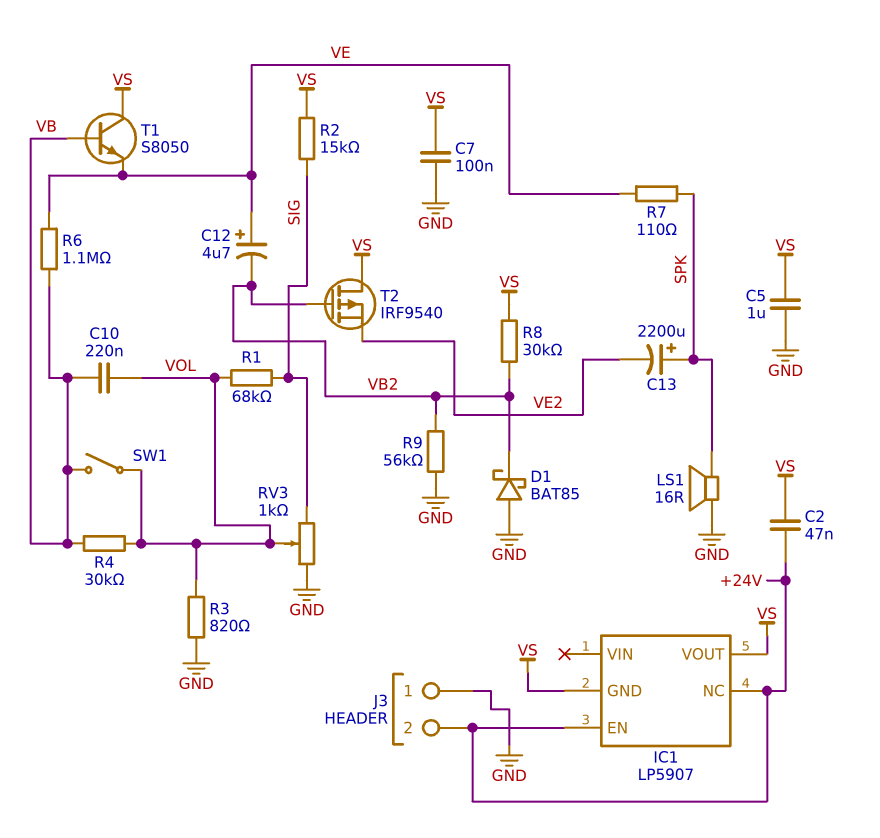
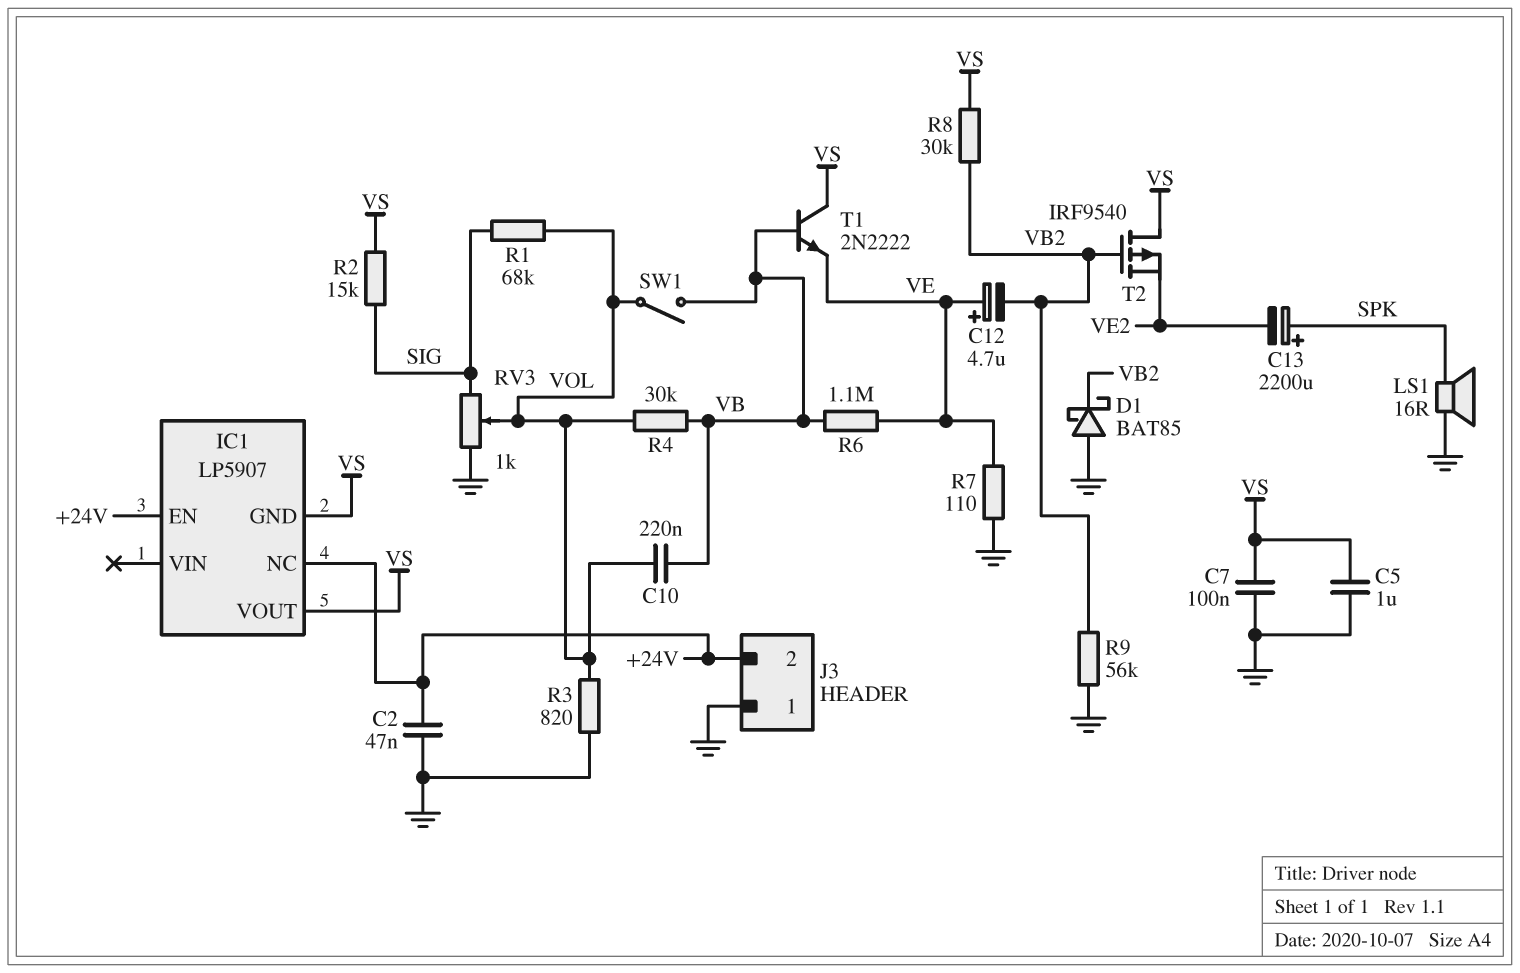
C2: 47nF (+24V, VS) -> 47nF (+24V, GND)
R7: 110 (SPK, VE) -> 110 (GND, VE)
T1: NPN S8050 (B VB, C VS, E VE) -> NPN 2N2222 (B VB, C VS, E VE)

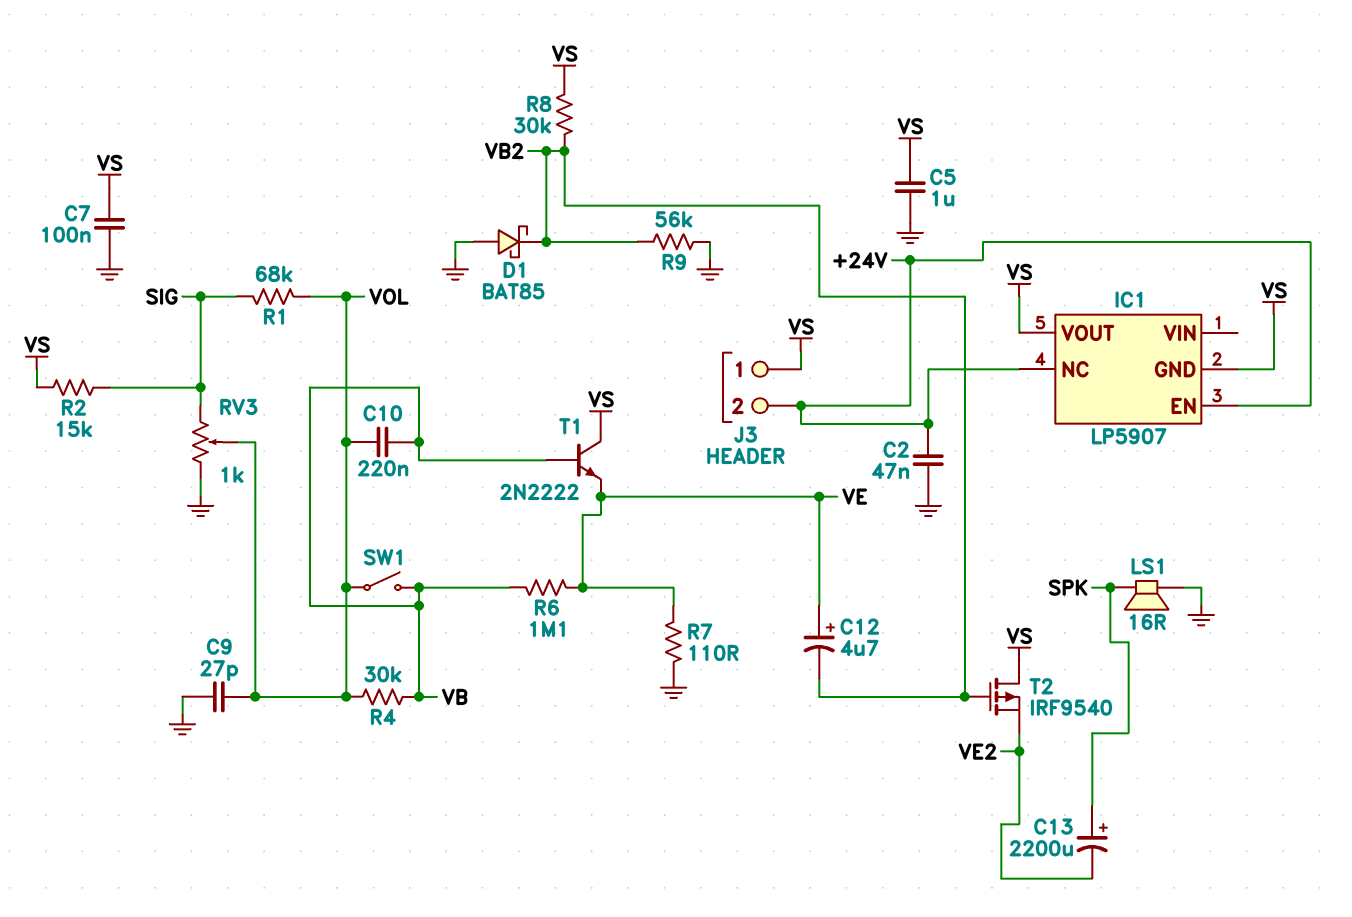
C9: none -> 27pF (GND, VOL)
J3 pin 1: GND -> VS
R3: 820 (GND, VOL) -> none

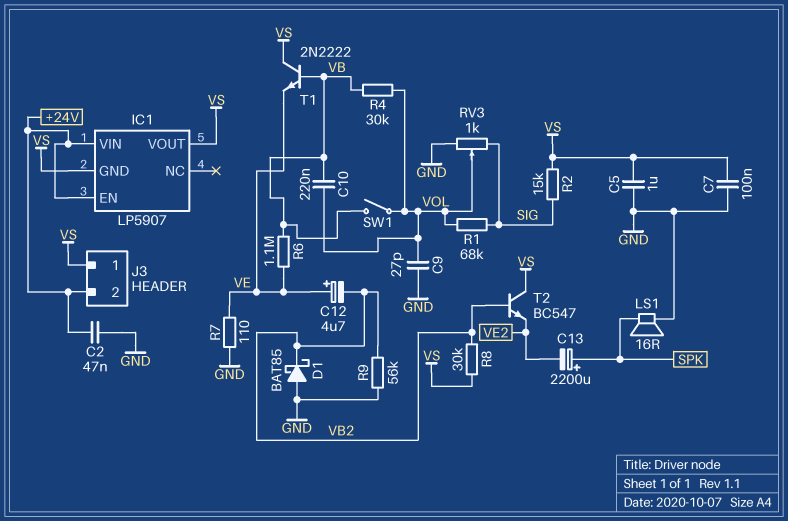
IC1 pin NC: +24V -> none
IC1 pin VIN: none -> +24V
T2: PMOS IRF9540 (G VB2, D VS, S VE2) -> NPN BC547 (B VB2, C VS, E VE2)

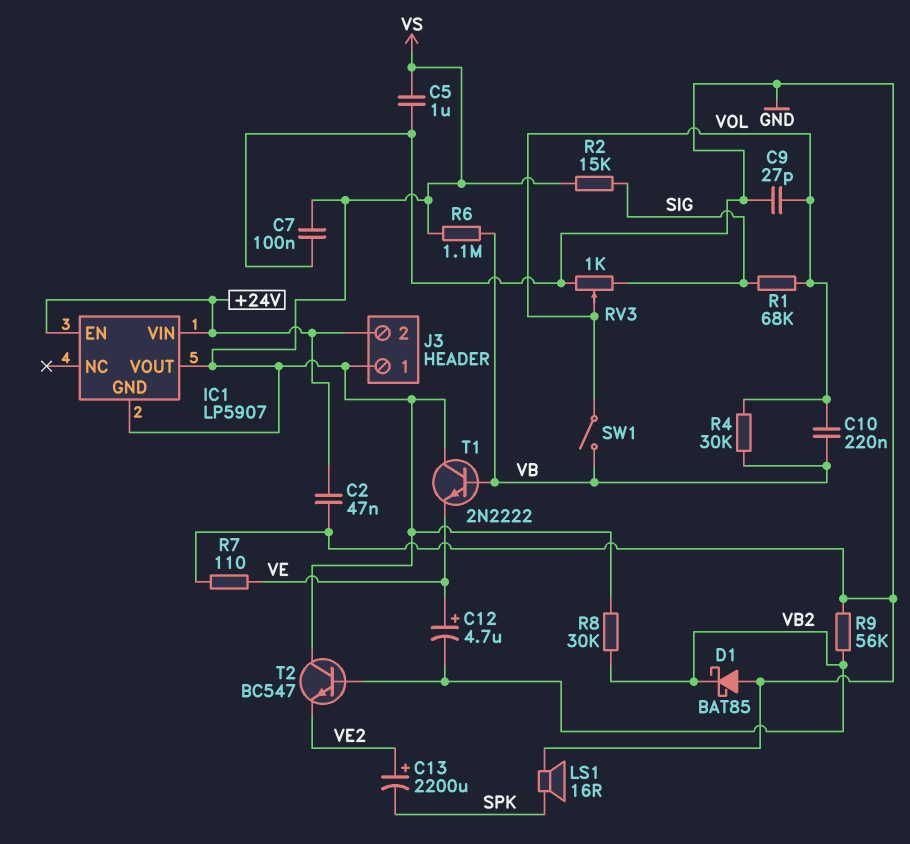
C13: 2200uF (plus SPK, minus VE2) -> 2200uF (plus VE2, minus SPK)
R6: 1.1M (VB, VE) -> 1.1M (VB, VS)

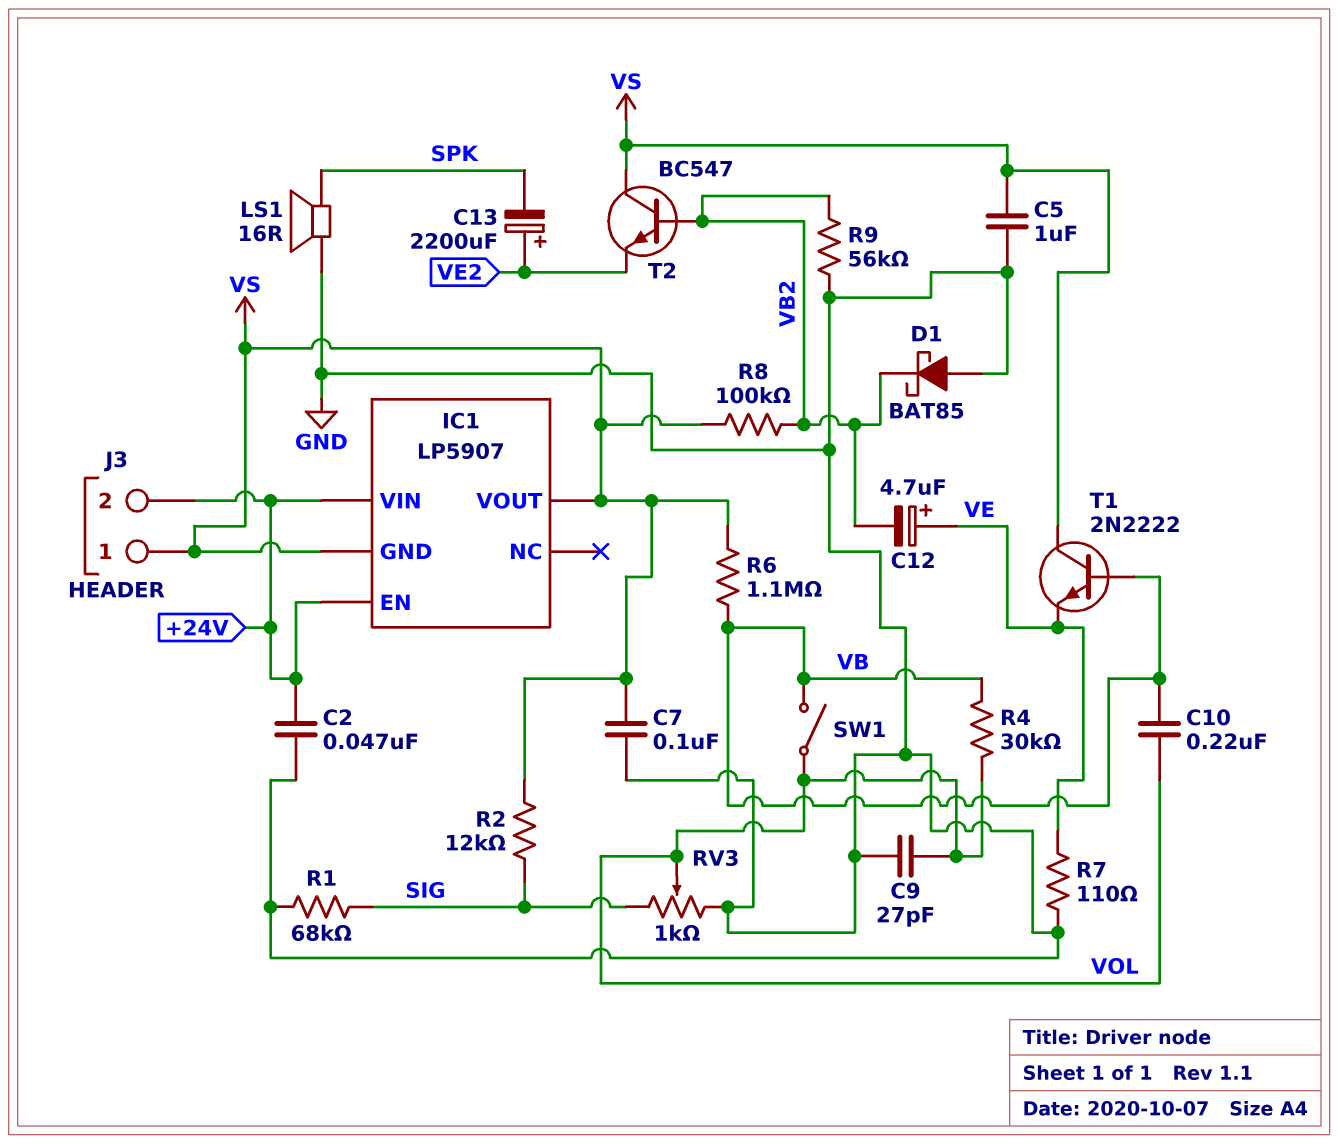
R1: 68k (SIG, VOL) -> 68k (GND, SIG)
R2: 15k (SIG, VS) -> 12k (SIG, VS)
R8: 30k (VB2, VS) -> 100k (VB2, VS)

